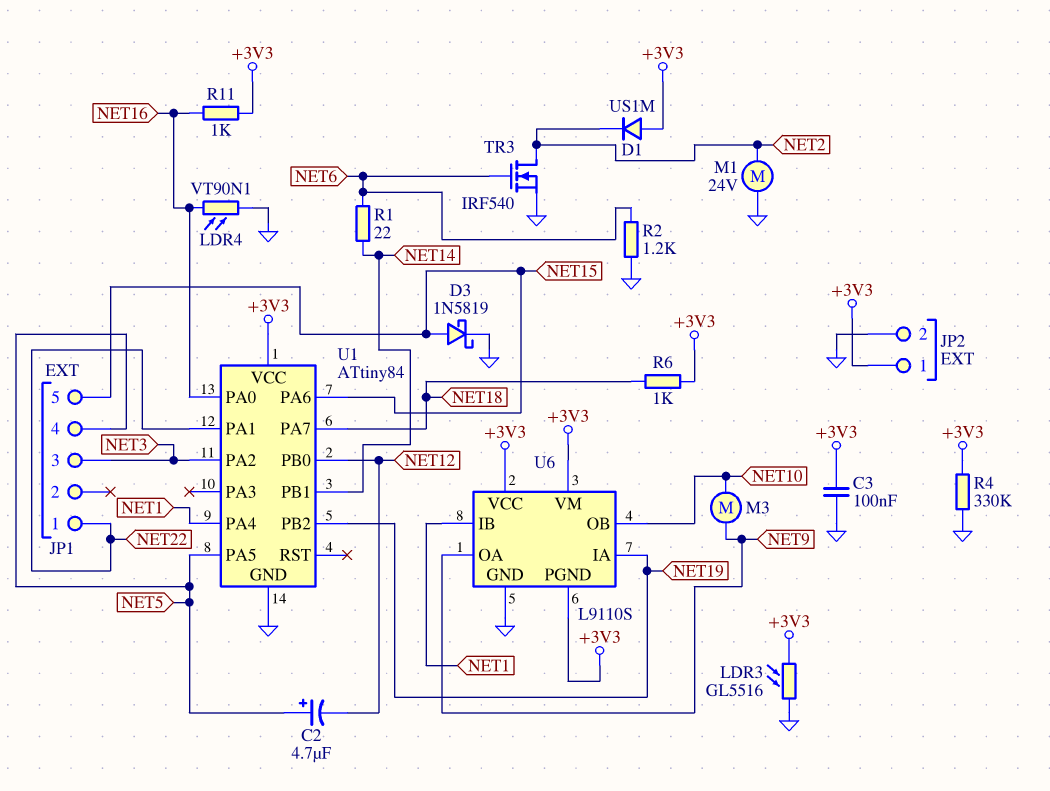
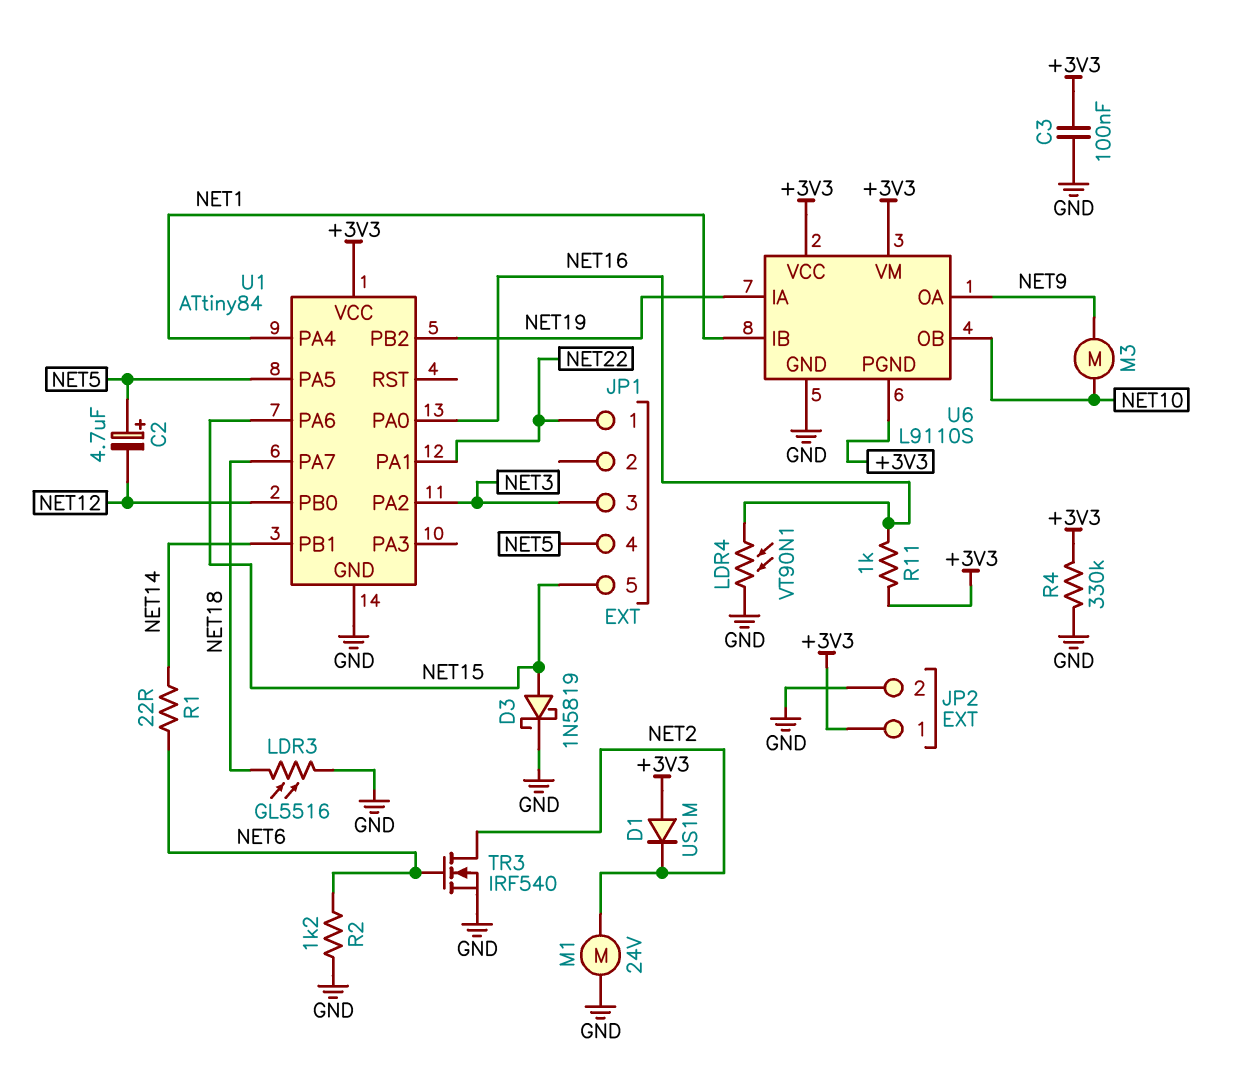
LDR3: GL5516 (+3V3, GND) -> GL5516 (GND, NET18)
R6: 1k (+3V3, NET18) -> none

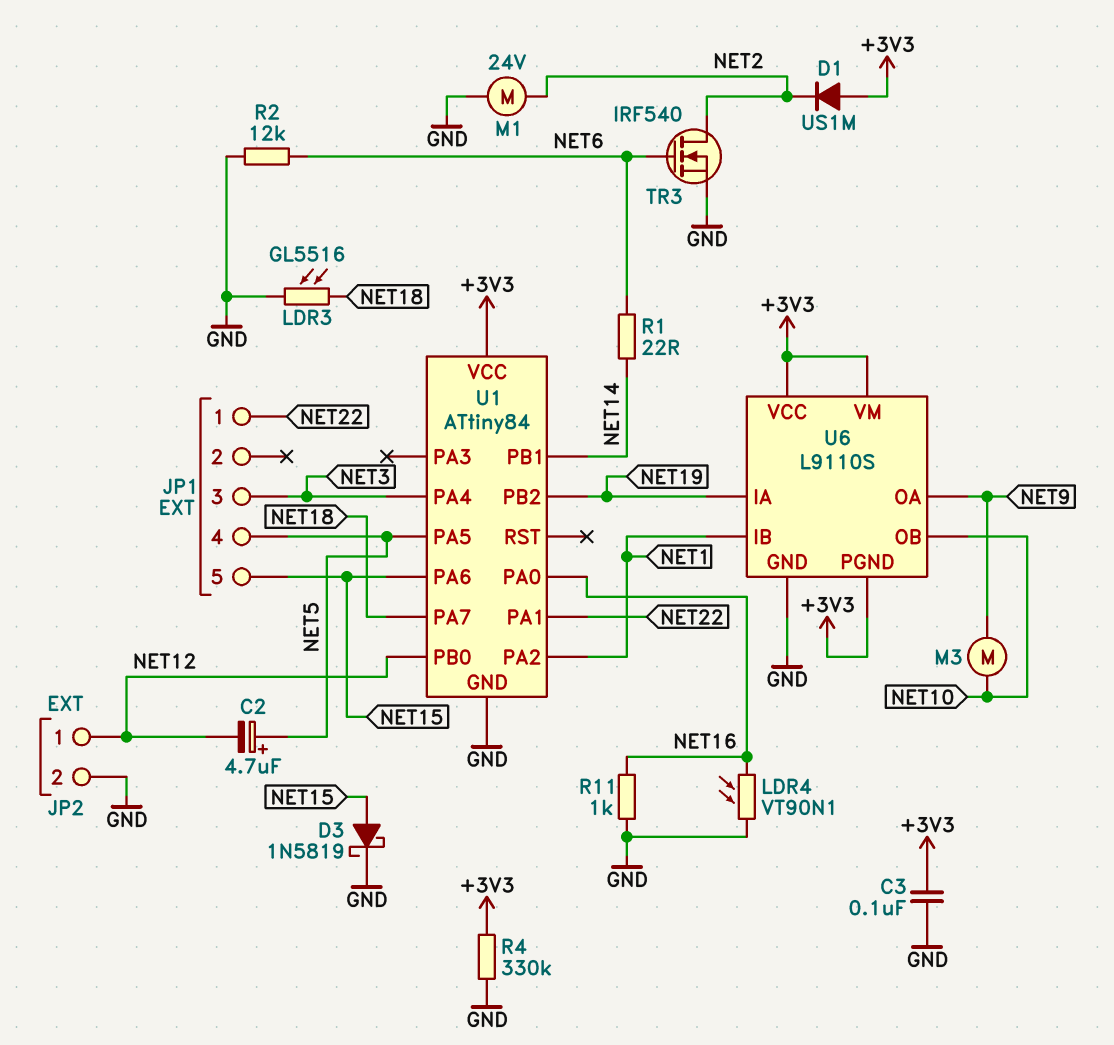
JP2 pin 1: +3V3 -> NET12
R2: 1.2k (GND, NET6) -> 12k (GND, NET6)
R11: 1k (+3V3, NET16) -> 1k (GND, NET16)
U1 pin PA2: NET3 -> NET1
U1 pin PA4: NET1 -> NET3

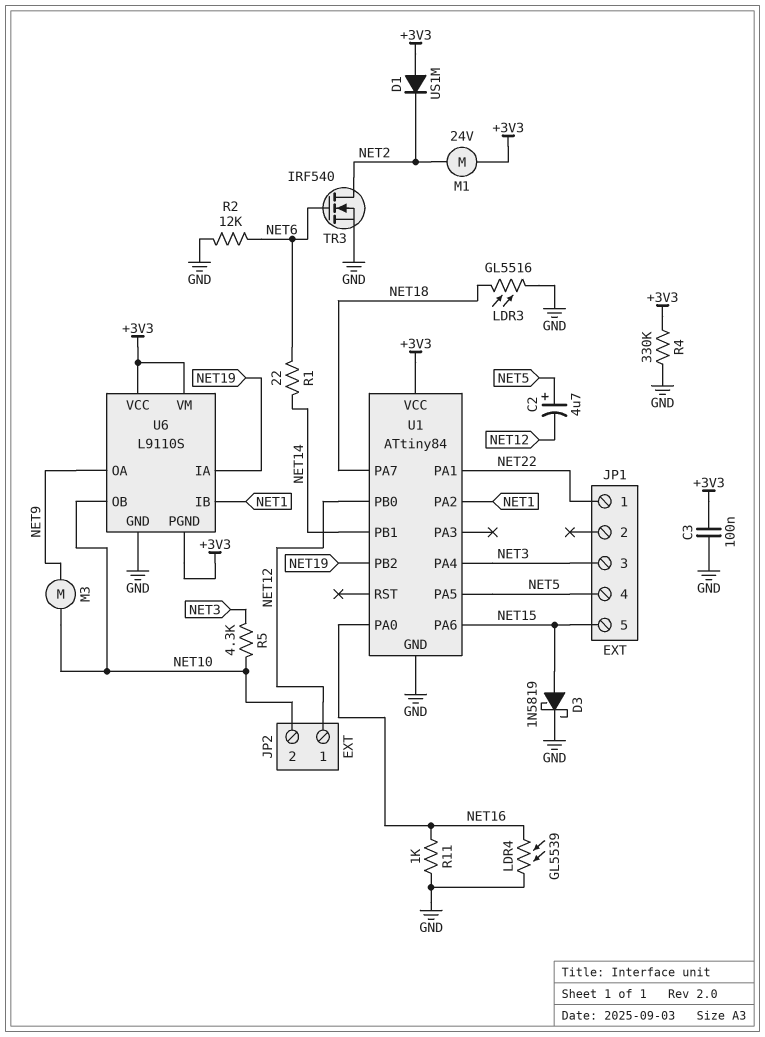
JP2 pin 2: GND -> NET10
LDR4: VT90N1 (GND, NET16) -> GL5539 (GND, NET16)
M1: motor 24V (GND, NET2) -> motor 24V (+3V3, NET2)
R5: none -> 4.3k (NET3, NET10)

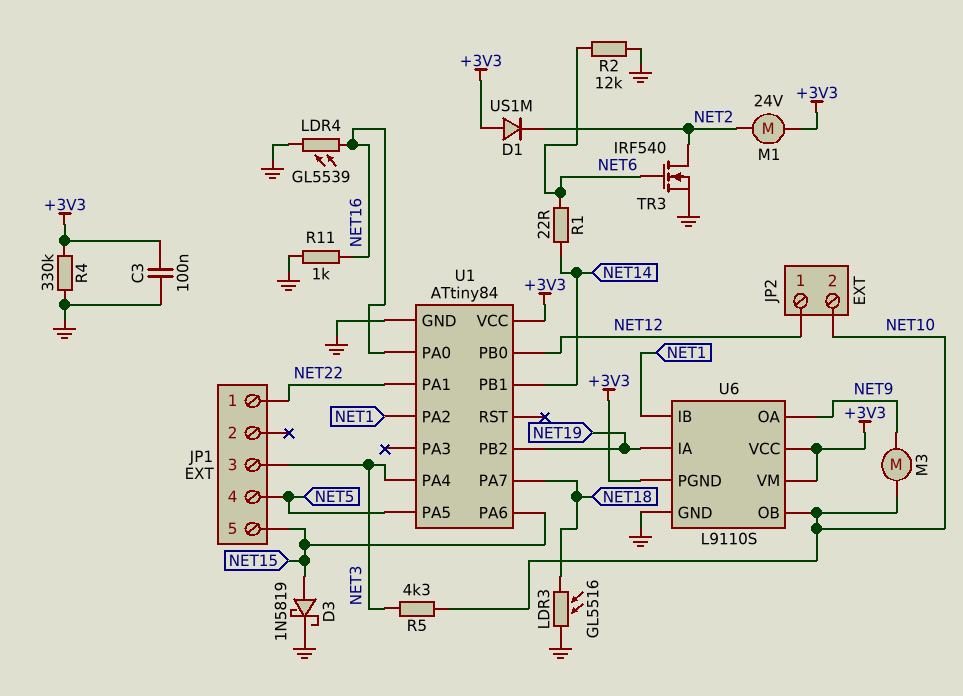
C2: 4.7uF (plus NET5, minus NET12) -> none

